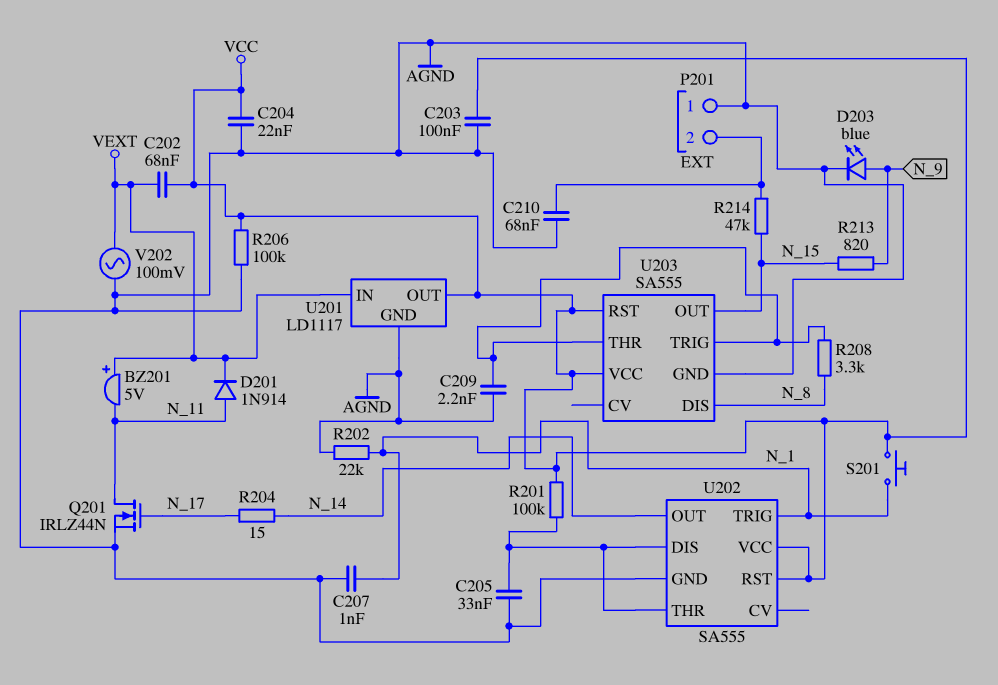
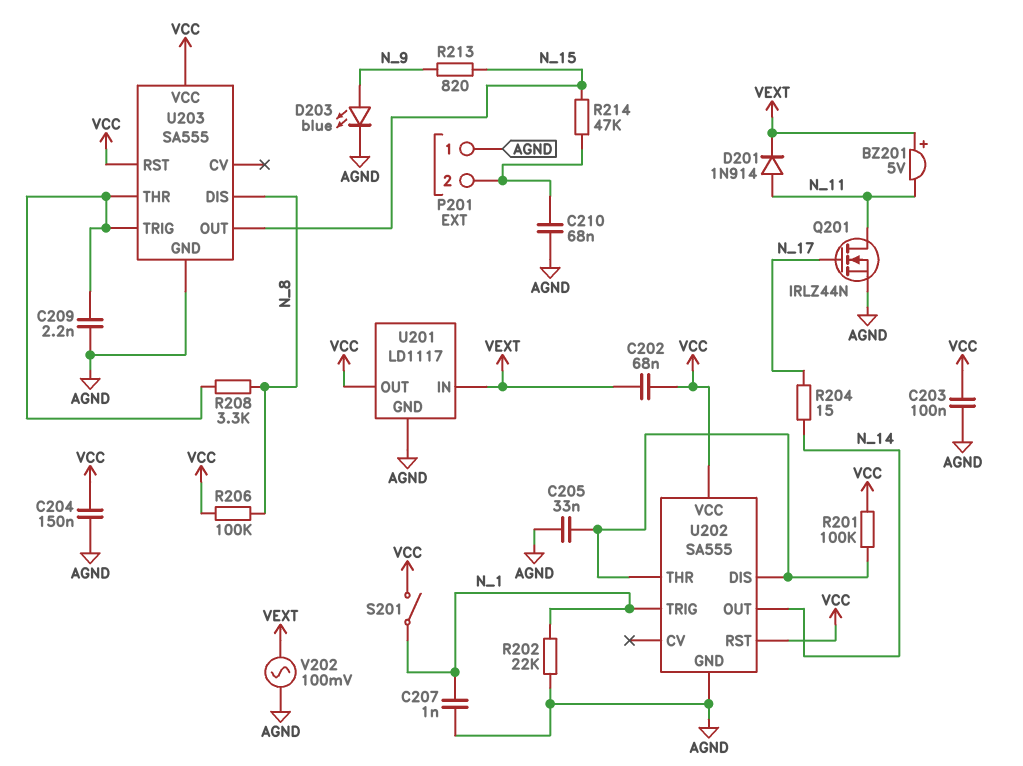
C204: 22nF (AGND, VCC) -> 150nF (AGND, VCC)
R206: 100k (AGND, VCC) -> 100k (N_8, VCC)
S201: button (N_1, VCC) -> switch (N_1, VCC)

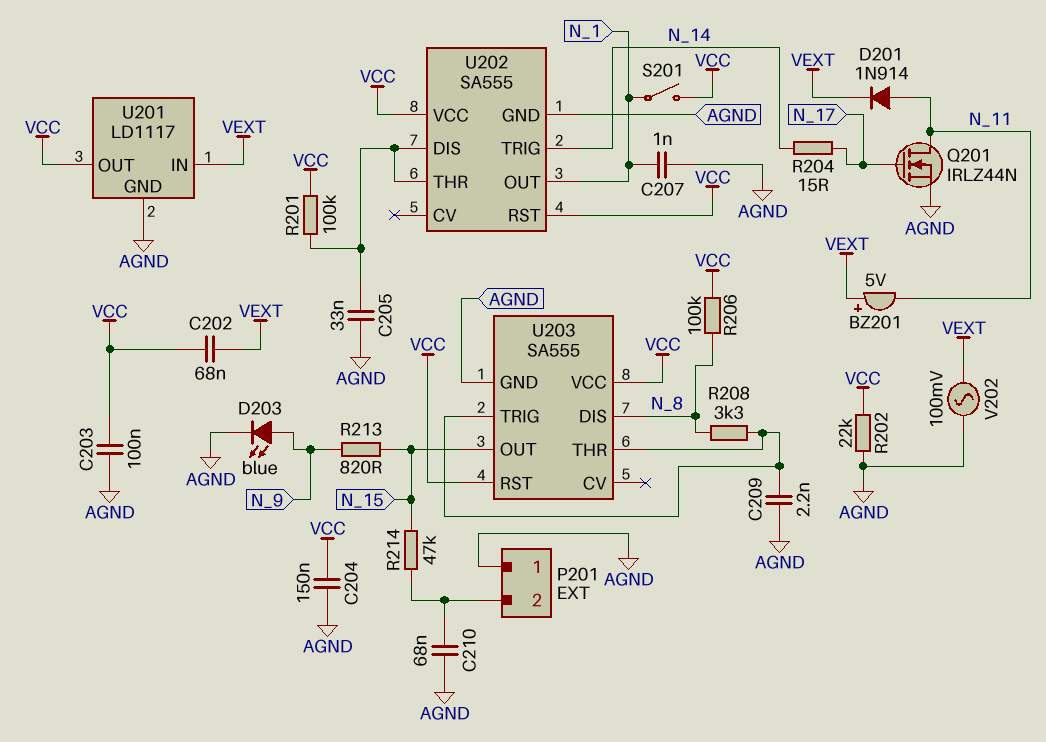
R202: 22k (AGND, N_1) -> 22k (AGND, VCC)
U202 pin OUT: N_14 -> N_1
U202 pin TRIG: N_1 -> N_14

